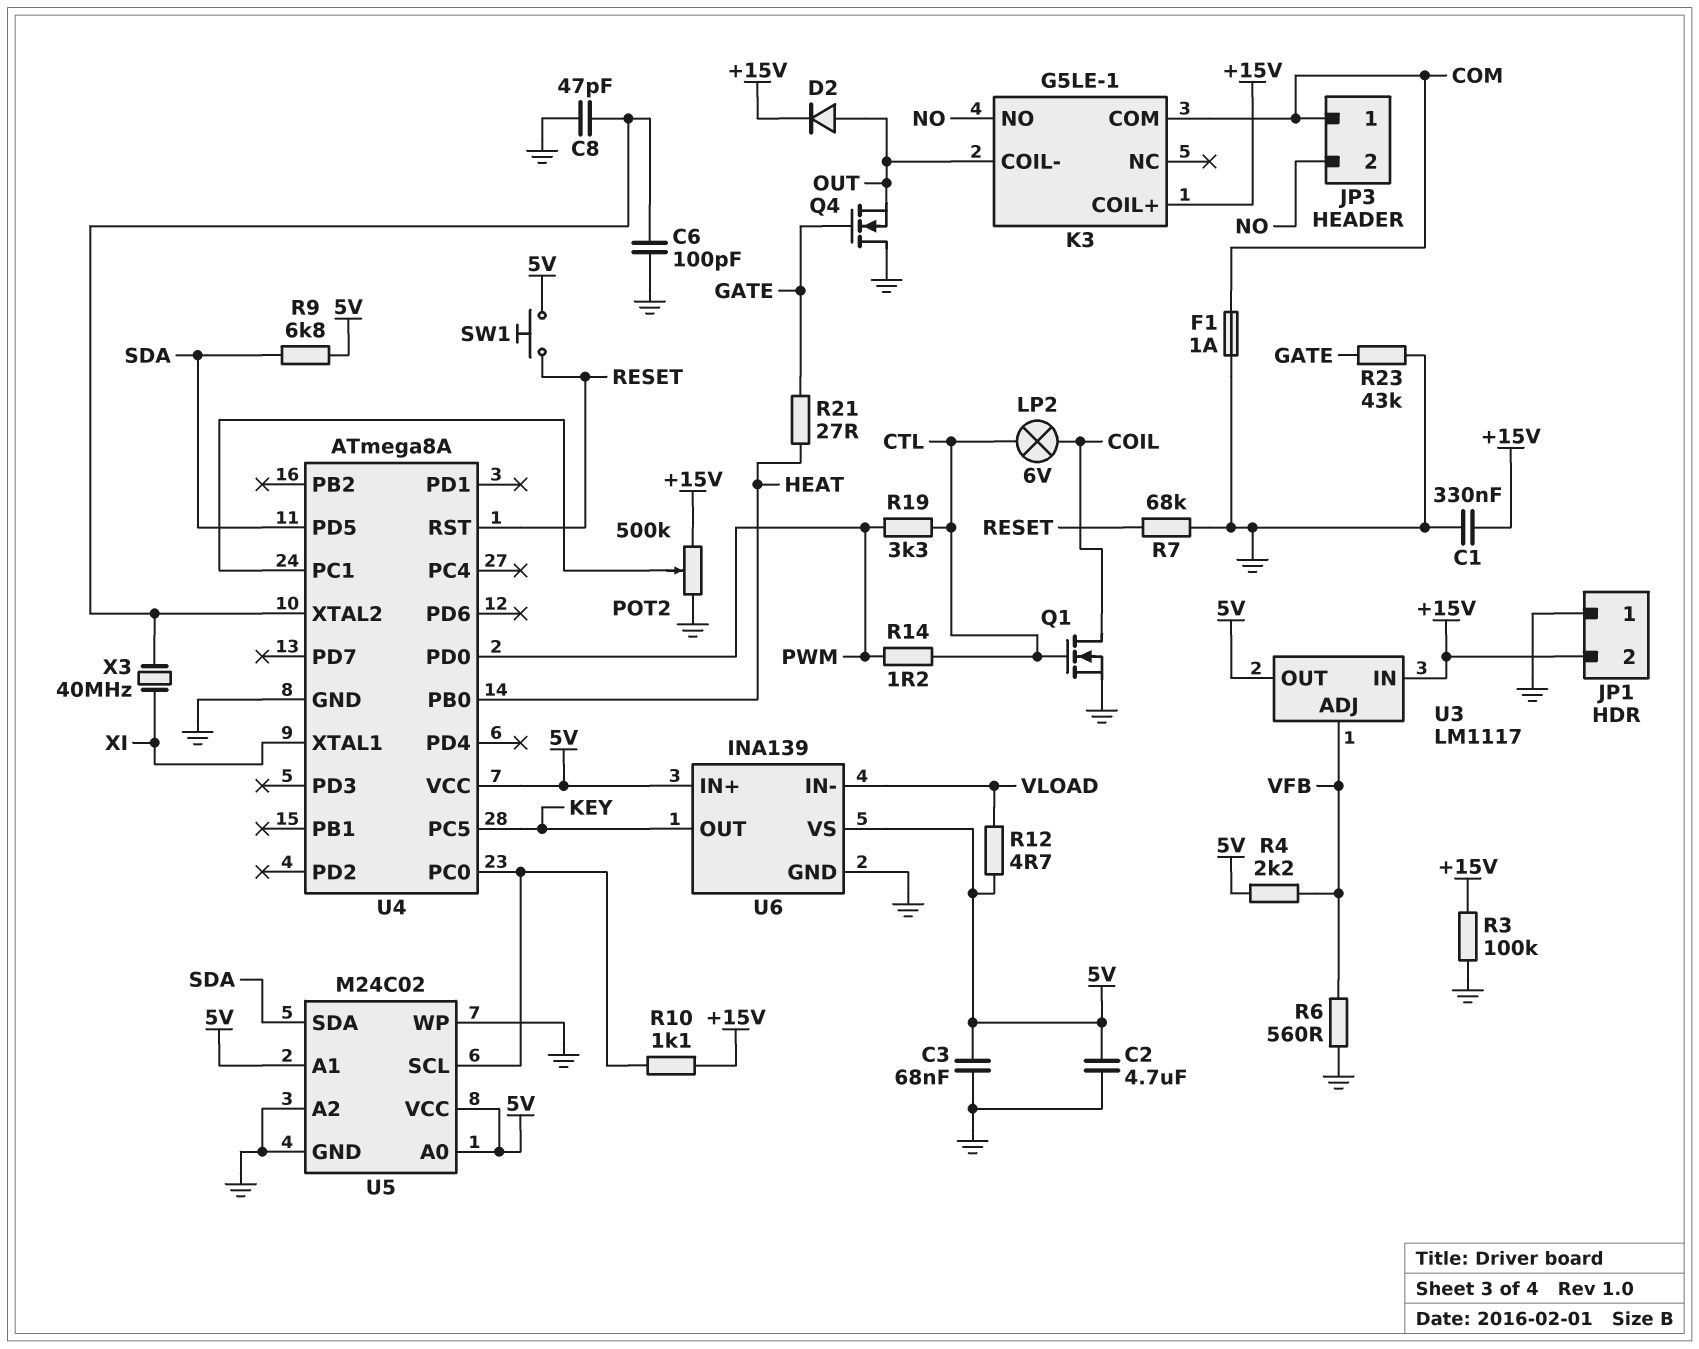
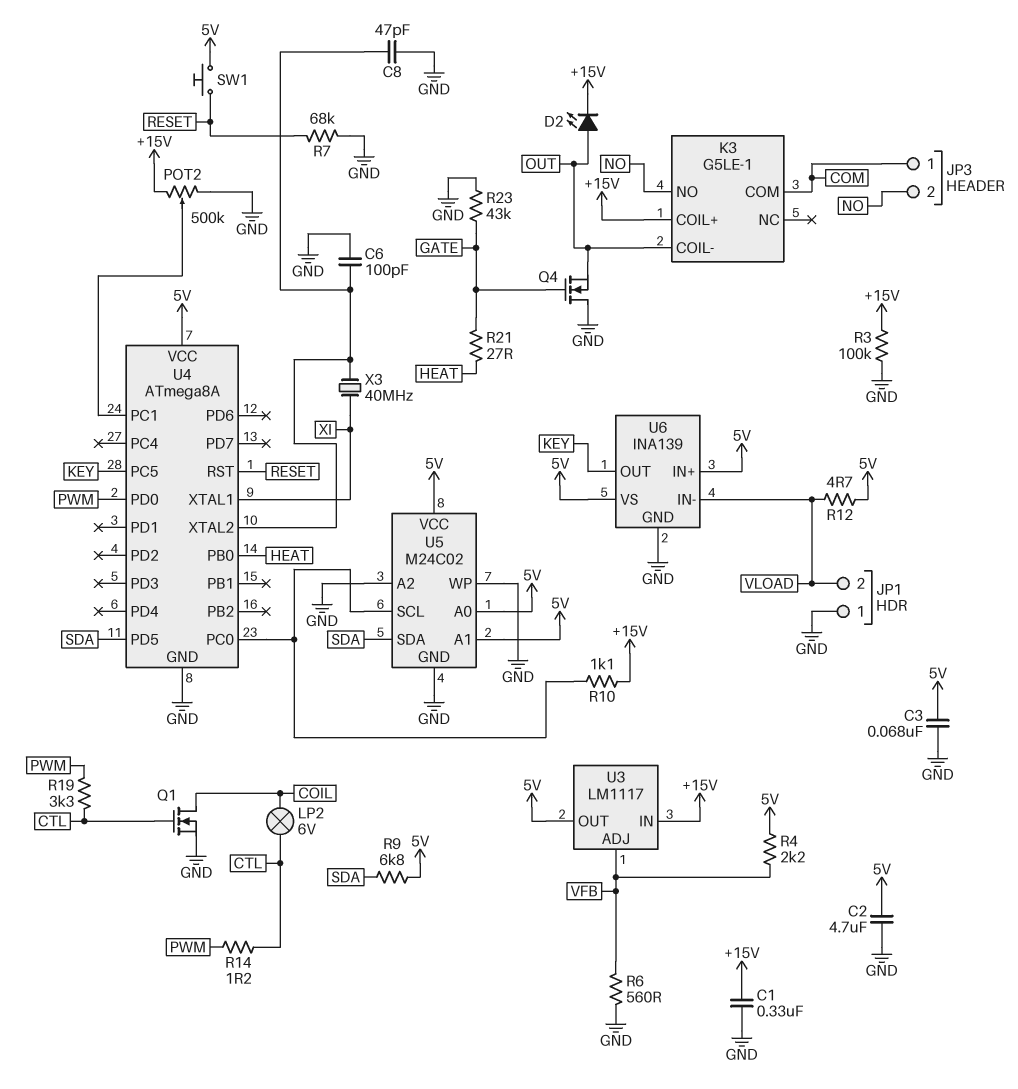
D2: diode (A OUT, K +15V) -> LED (A OUT, K +15V)
F1: 1A (COM, GND) -> none
JP1 pin 2: +15V -> VLOAD

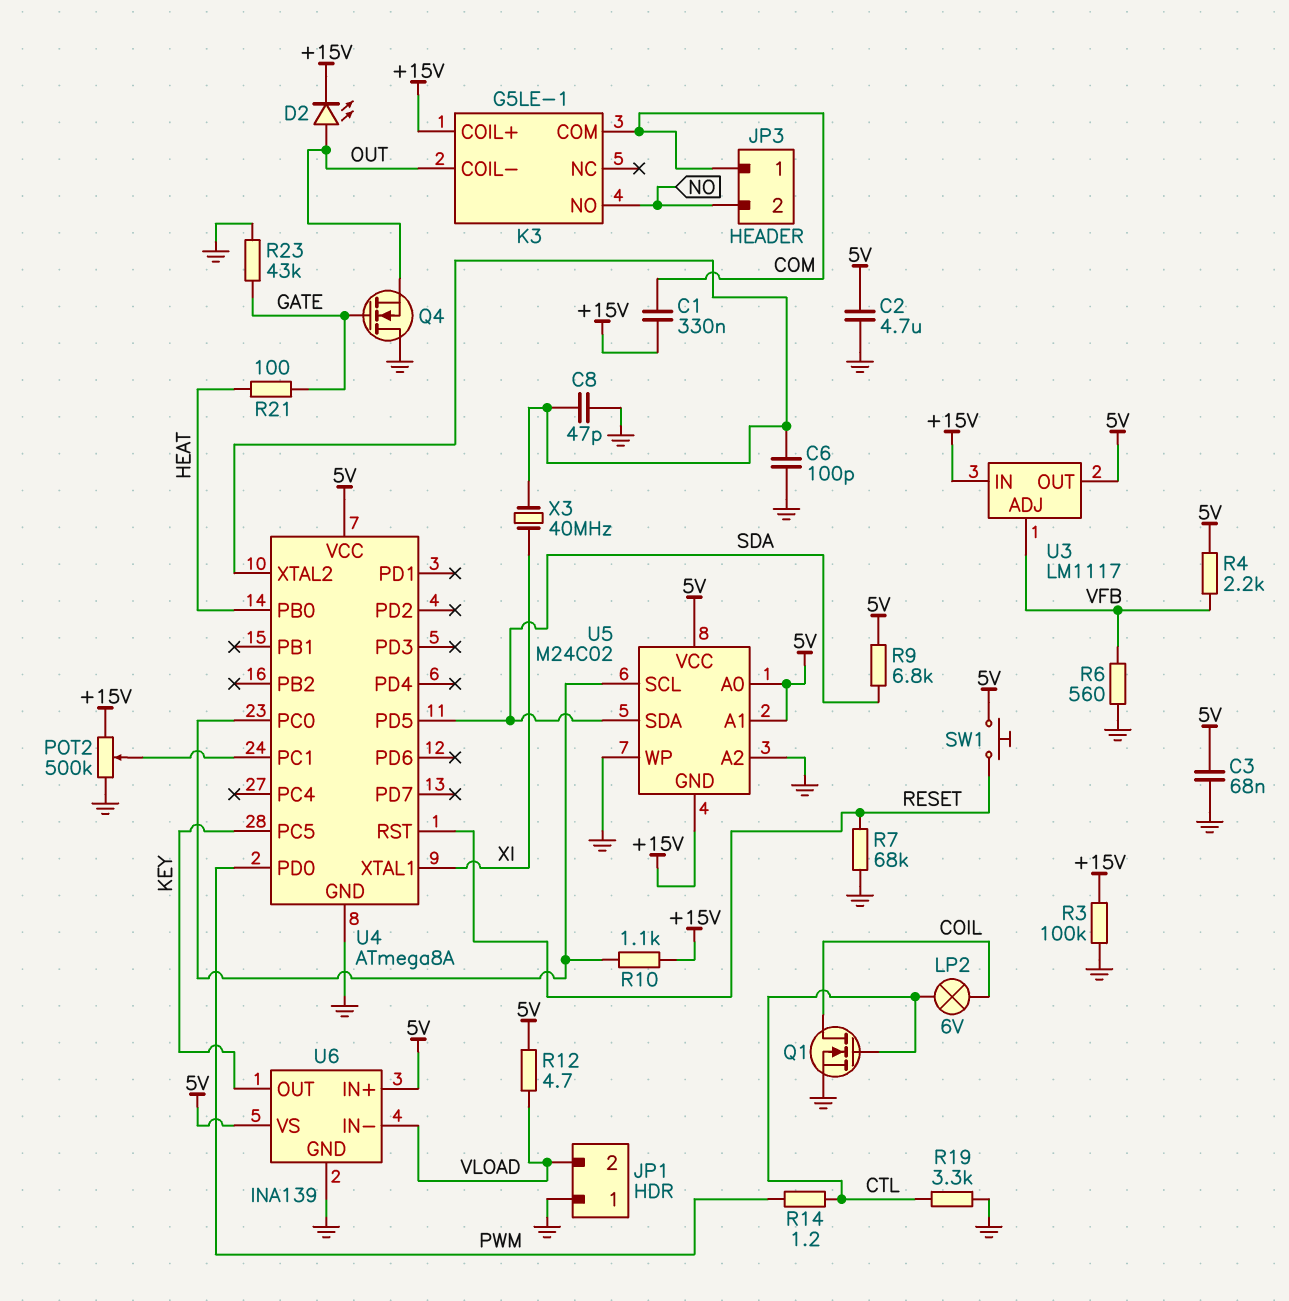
C1: 330nF (+15V, GND) -> 330nF (+15V, COM)
R19: 3.3k (CTL, PWM) -> 3.3k (CTL, GND)
R21: 27 (GATE, HEAT) -> 100 (GATE, HEAT)
U5 pin GND: GND -> +15V

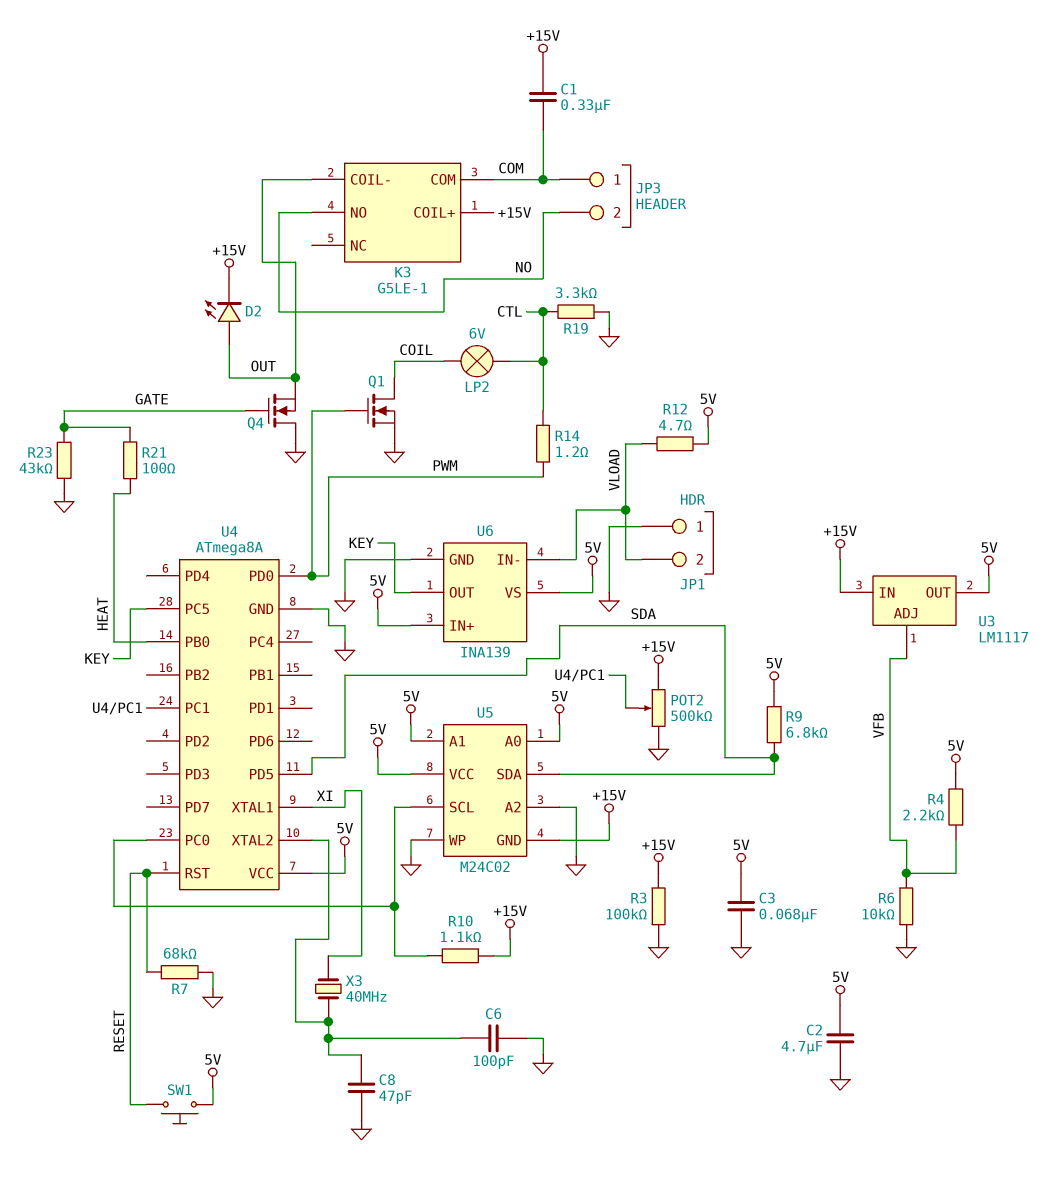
Q1: NMOS (G CTL, D COIL, S GND) -> NMOS (G PWM, D COIL, S GND)
R6: 560 (GND, VFB) -> 10k (GND, VFB)

